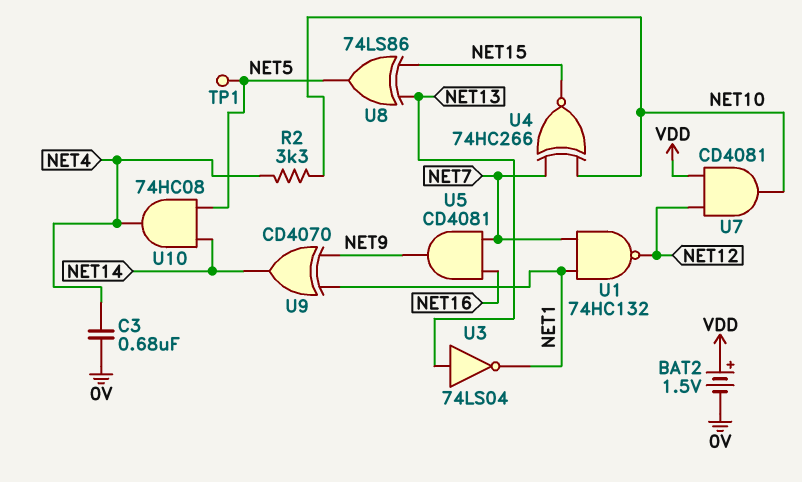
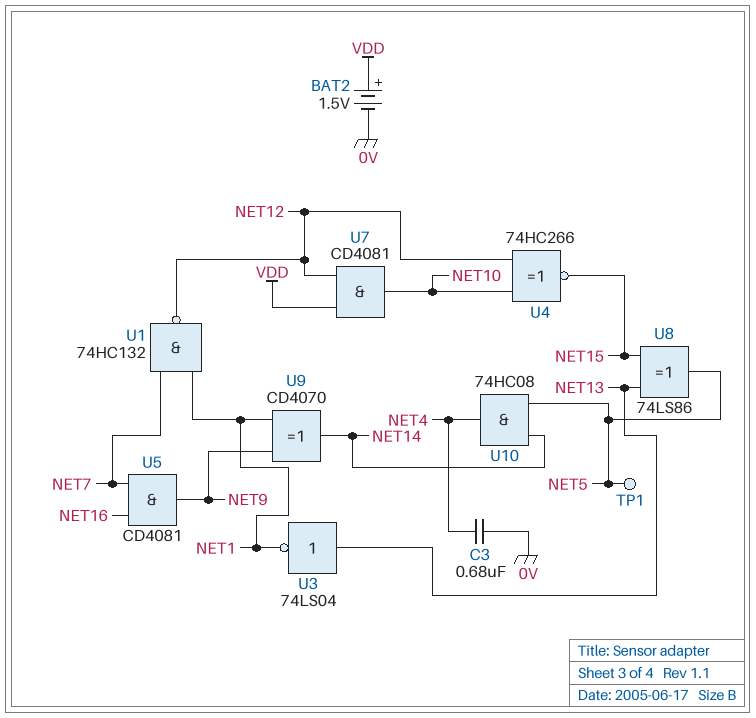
R2: 3.3k (NET4, NET10) -> none
U4: XNOR 74HC266 (in NET7, in NET10, out NET15) -> XNOR 74HC266 (in NET10, in NET12, out NET15)

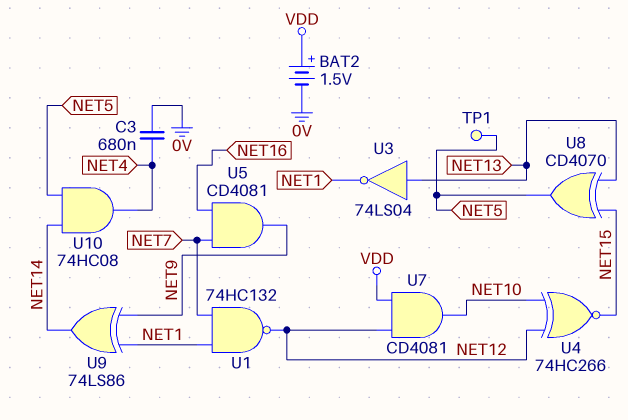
U8: XOR 74LS86 (in NET13, in NET15, out NET5) -> XOR CD4070 (in NET13, in NET15, out NET5)
U9: XOR CD4070 (in NET1, in NET9, out NET14) -> XOR 74LS86 (in NET1, in NET9, out NET14)

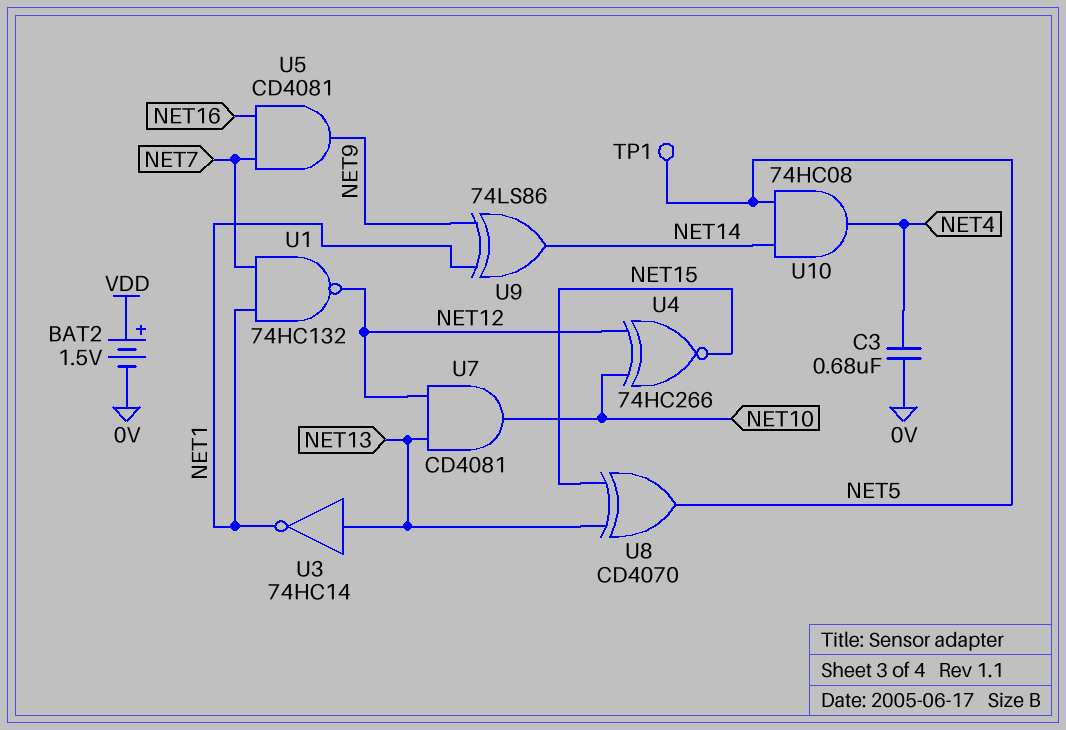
U3: NOT 74LS04 (in NET13, out NET1) -> NOT 74HC14 (in NET13, out NET1)
U7: AND CD4081 (in NET12, in VDD, out NET10) -> AND CD4081 (in NET12, in NET13, out NET10)

